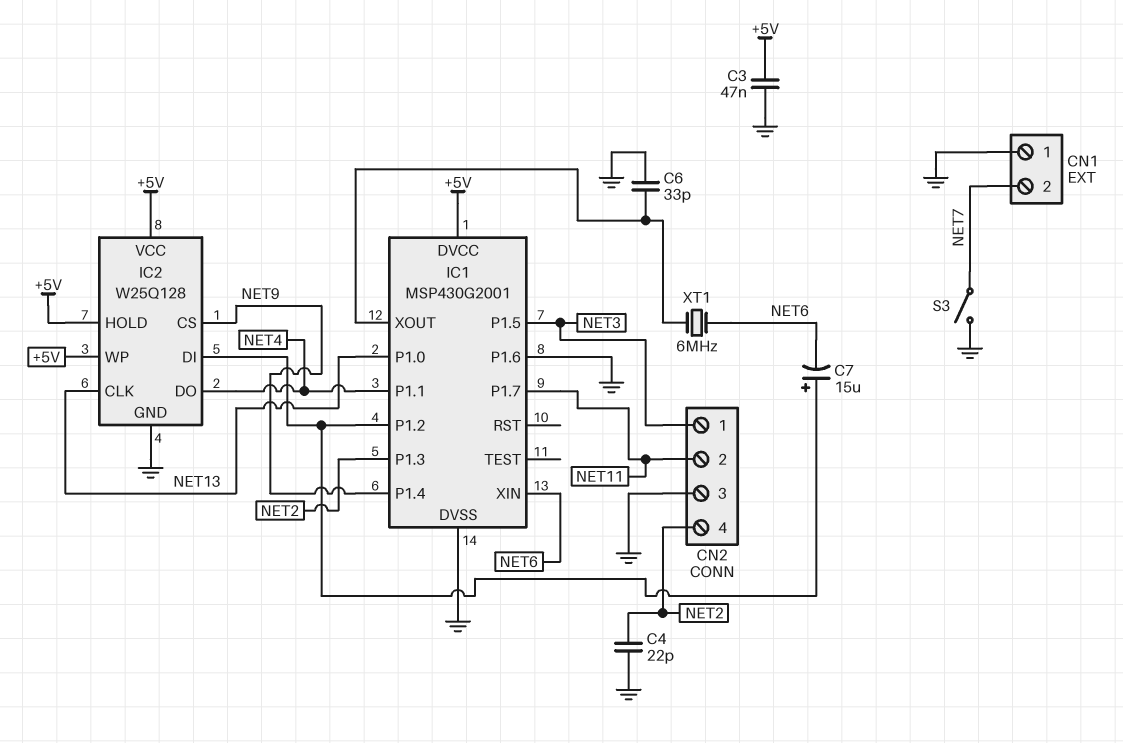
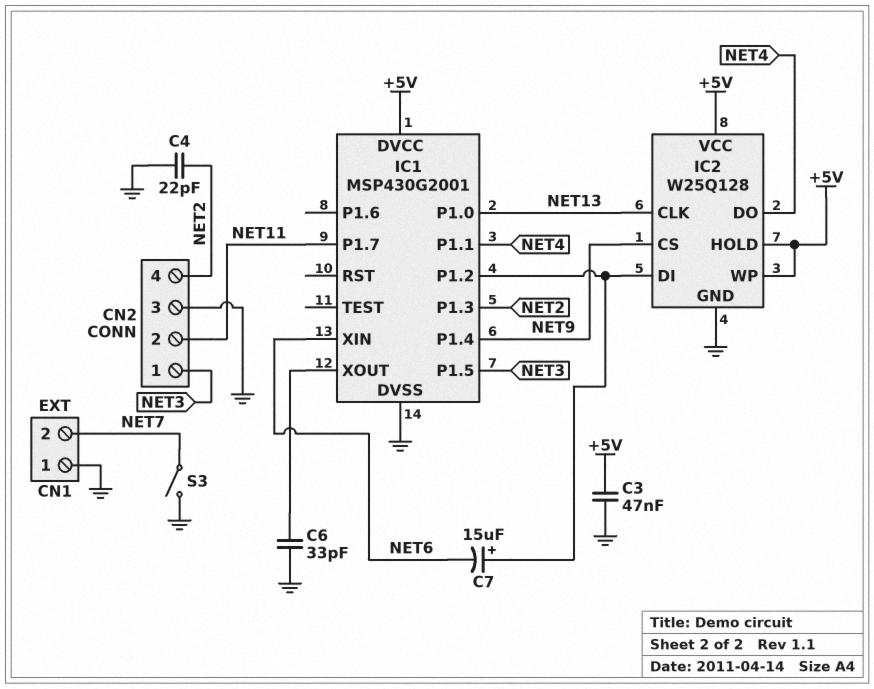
IC1 pin P1.6: GND -> none
XT1: 6MHz (IC1/XOUT, NET6) -> none

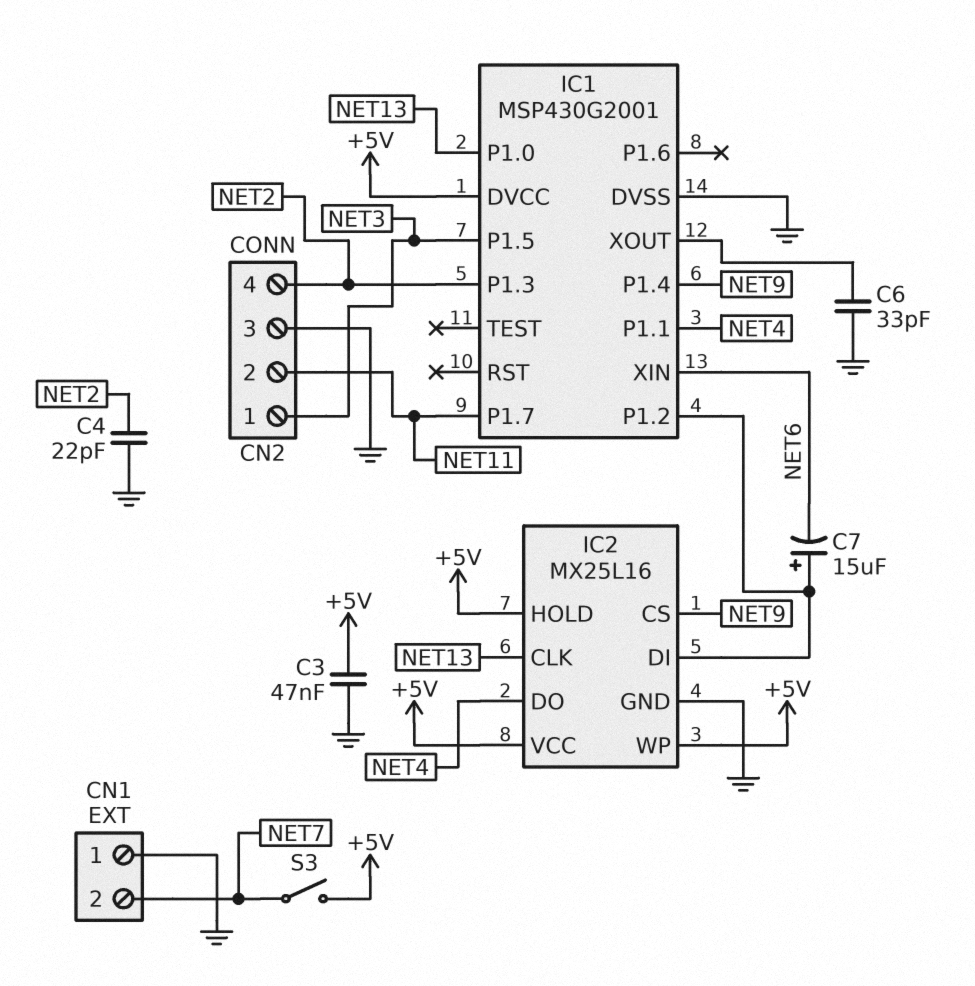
IC2: W25Q128 -> MX25L16
S3: switch (GND, NET7) -> switch (+5V, NET7)

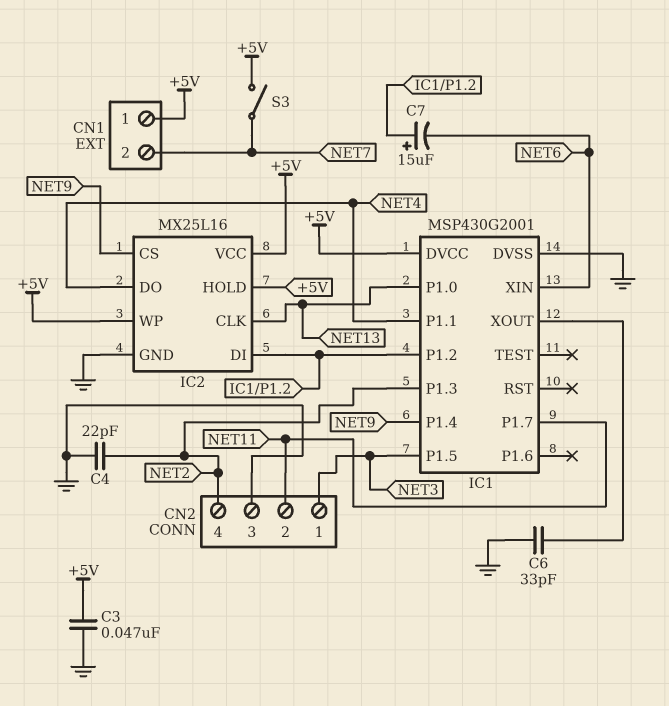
CN1 pin 1: GND -> +5V

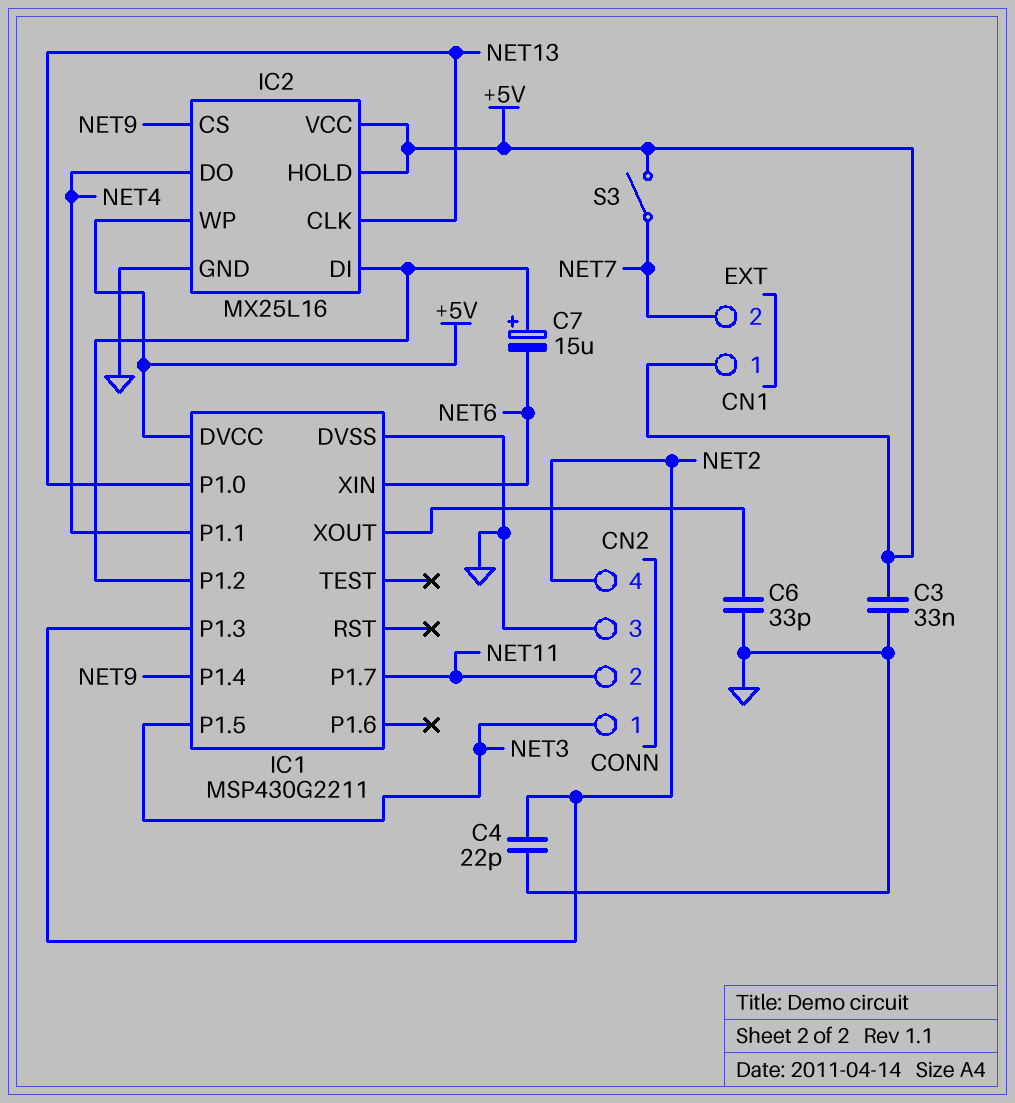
C3: 47nF (+5V, GND) -> 33nF (+5V, GND)
IC1: MSP430G2001 -> MSP430G2211

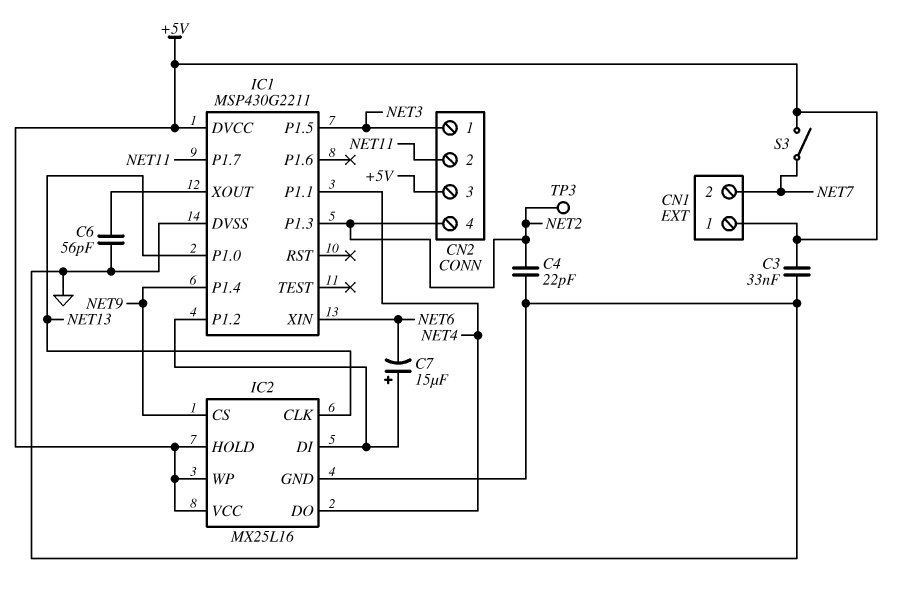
C6: 33pF (GND, IC1/XOUT) -> 56pF (GND, IC1/XOUT)
CN2 pin 3: GND -> +5V
TP3: none -> test point (NET2)

